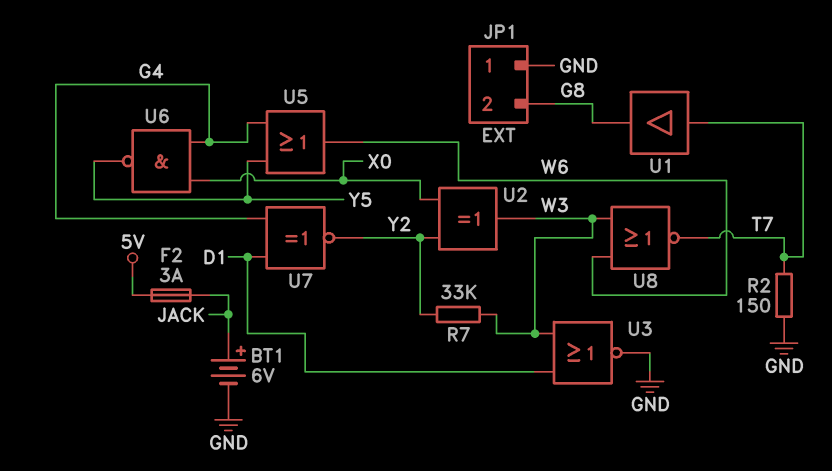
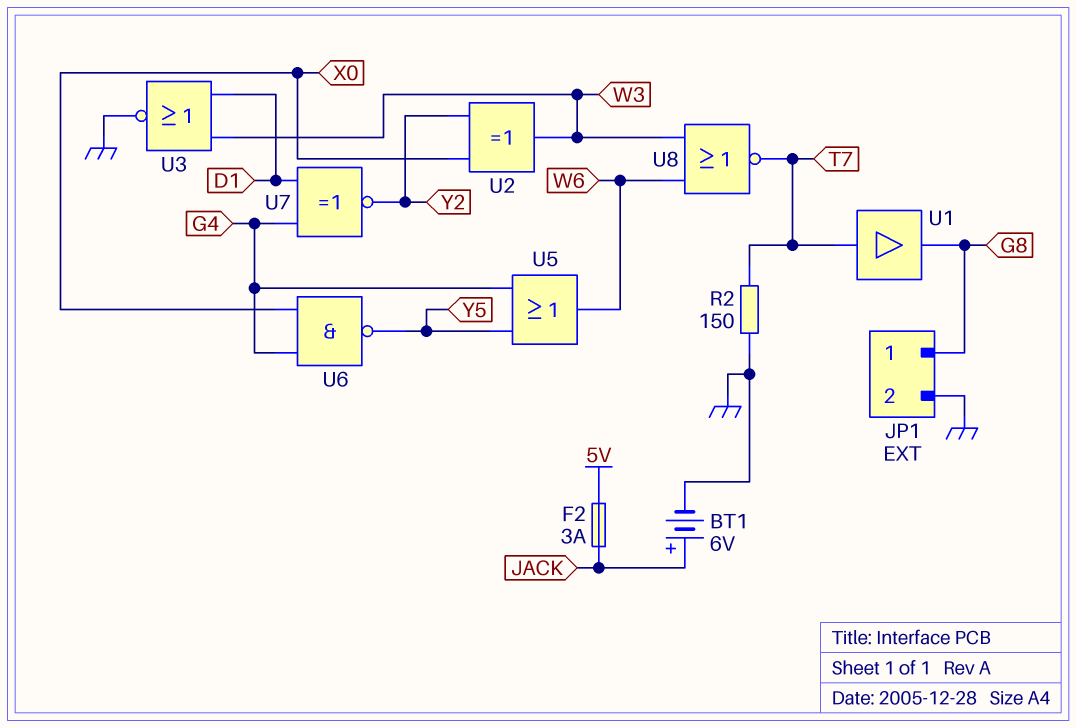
JP1 pin 1: GND -> G8
JP1 pin 2: G8 -> GND
R7: 33k (W3, Y2) -> none

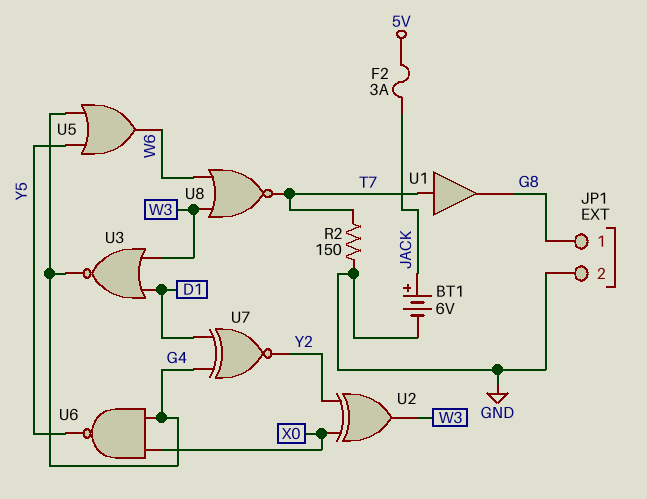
U3: NOR (in D1, in W3, out GND) -> NOR (in D1, in W3, out G4)

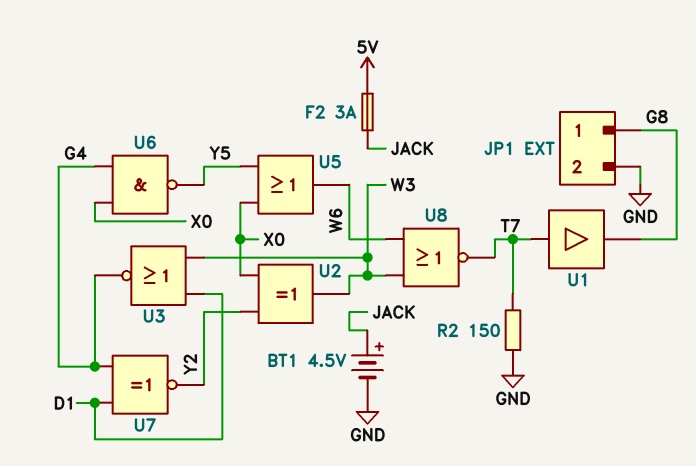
BT1: 6V (plus JACK, minus GND) -> 4.5V (plus JACK, minus GND)
U5: OR (in G4, in Y5, out W6) -> OR (in X0, in Y5, out W6)

